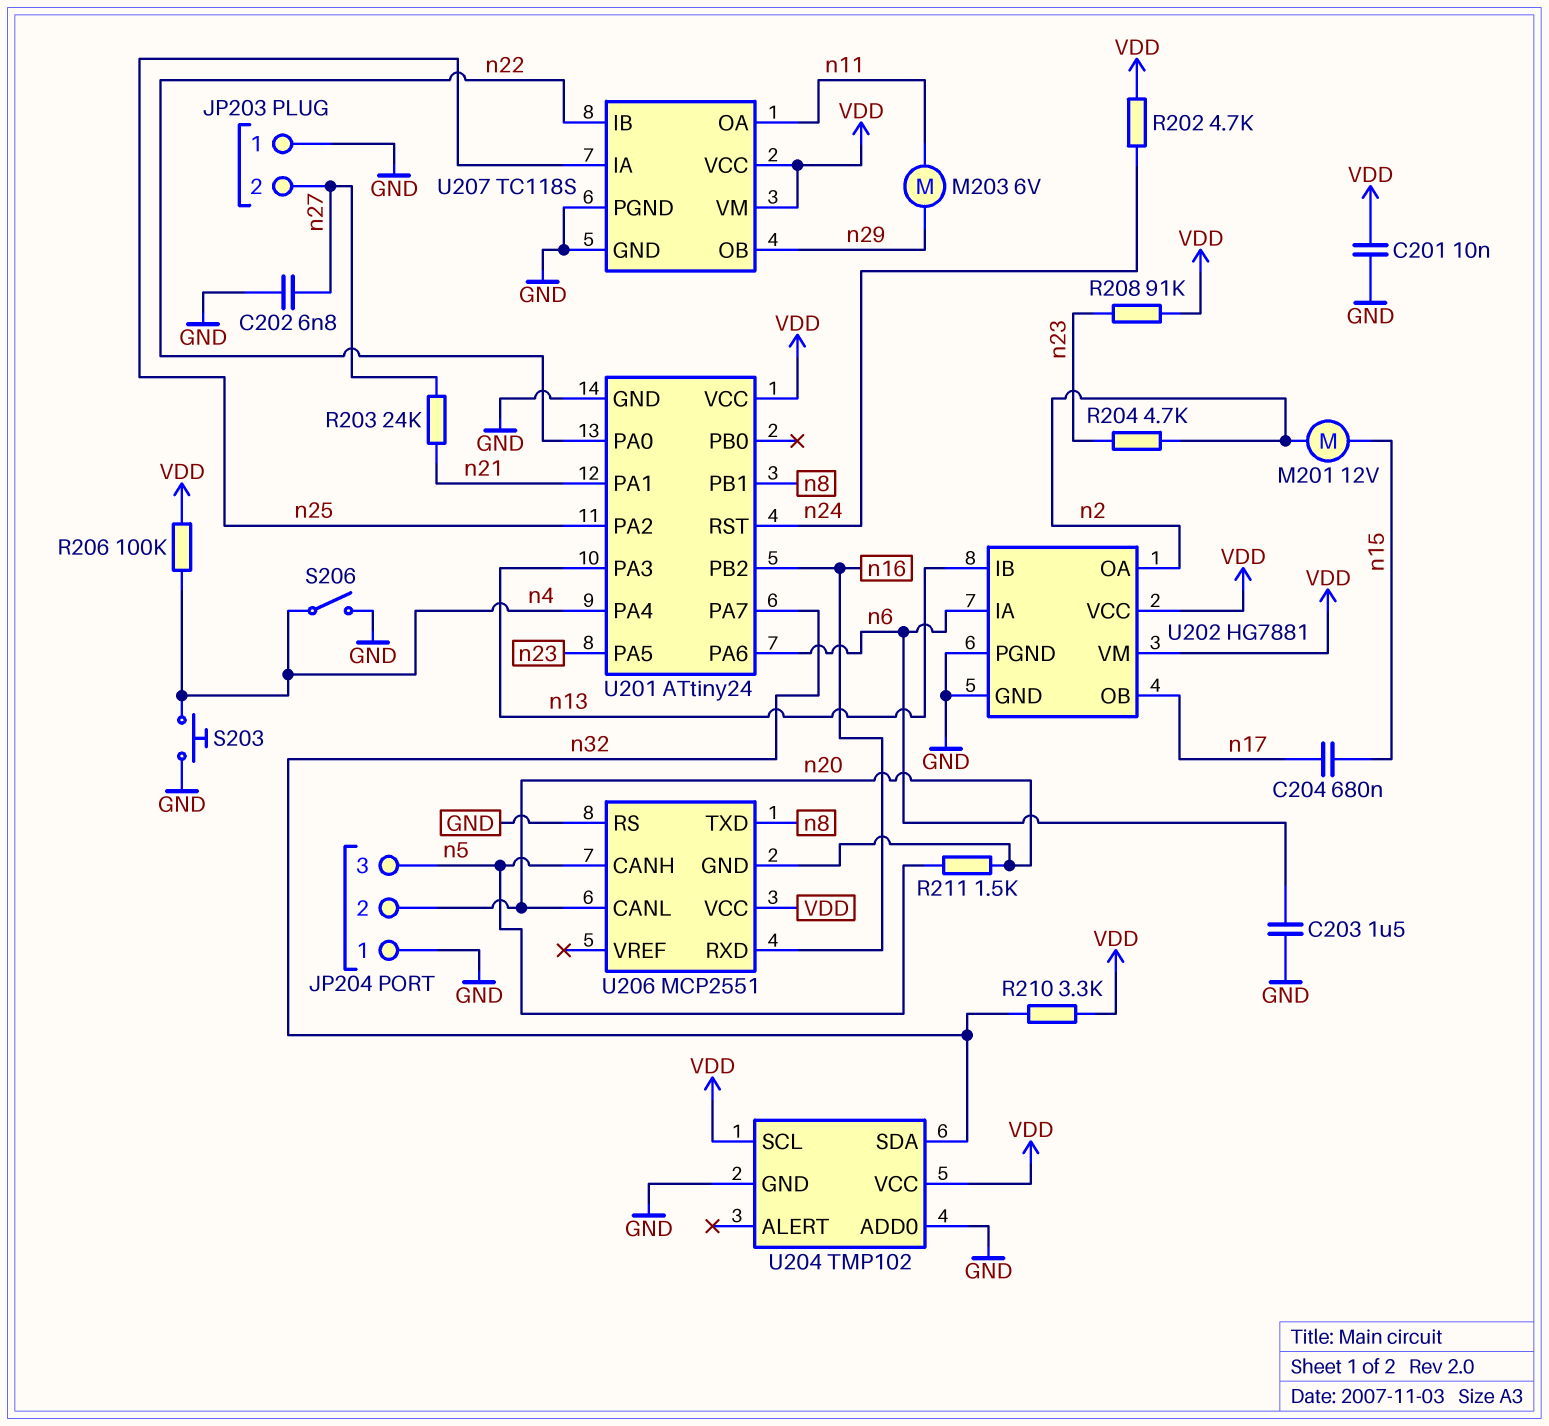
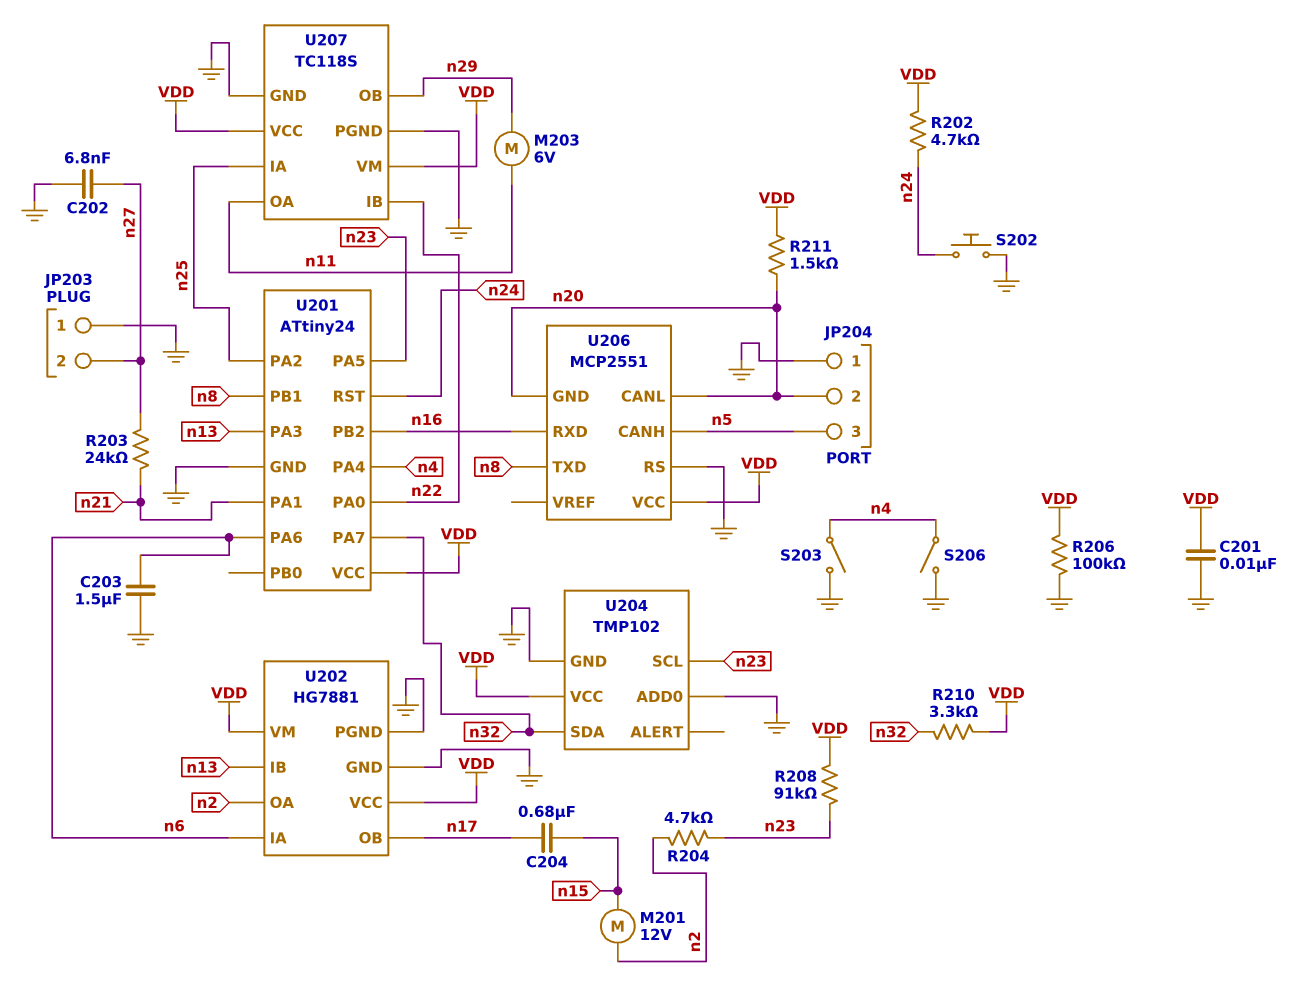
R206: 100k (VDD, n4) -> 100k (GND, VDD)
R211: 1.5k (n5, n20) -> 1.5k (VDD, n20)
S202: none -> button (GND, n24)
S203: button (GND, n4) -> switch (GND, n4)
U204 pin SCL: VDD -> n23

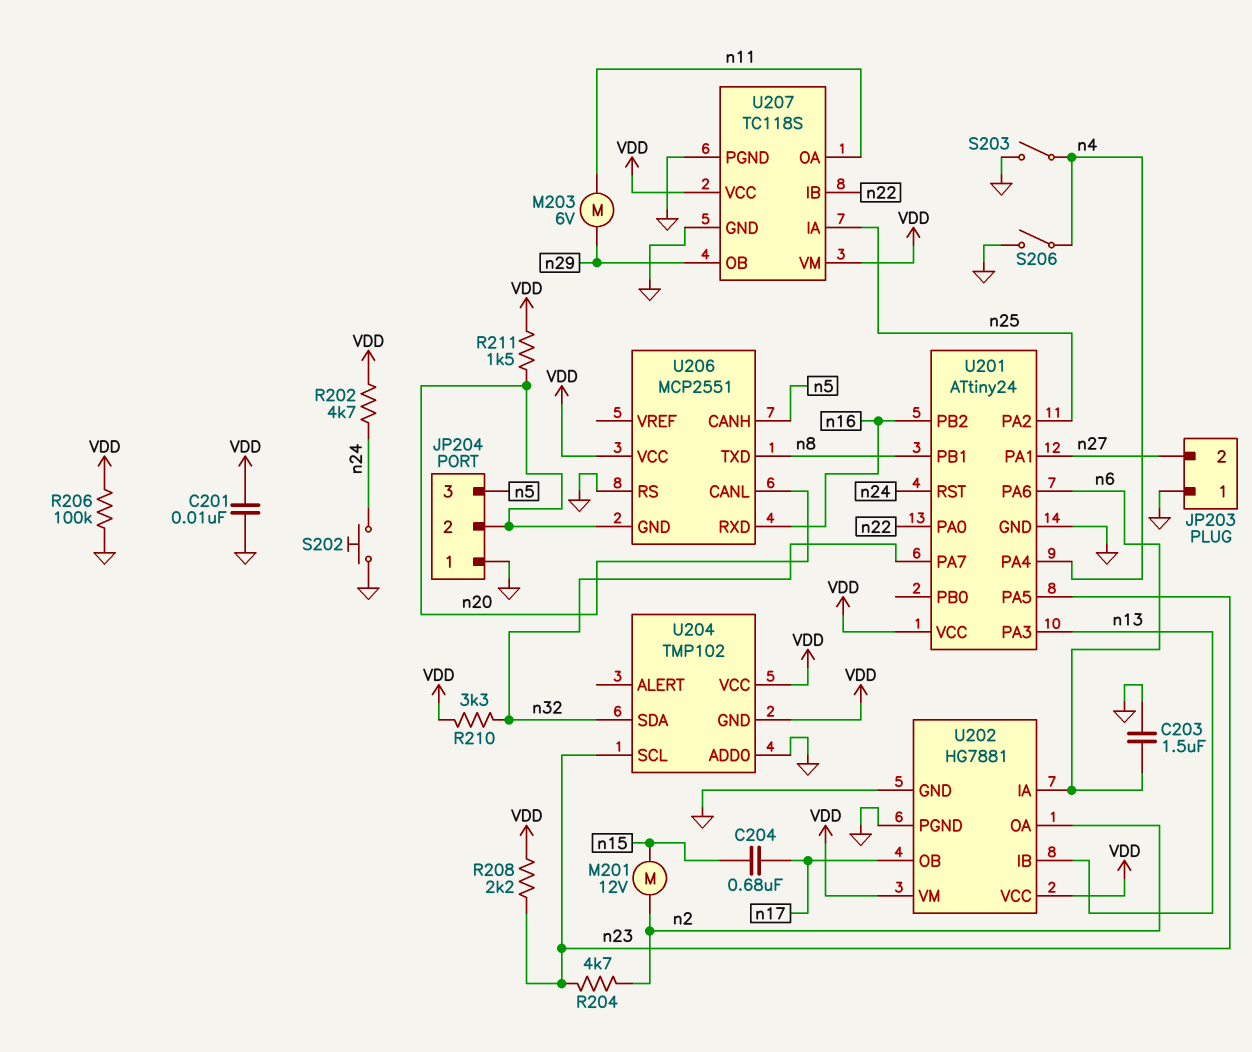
C202: 6.8nF (GND, n27) -> none
R203: 24k (n21, n27) -> none
R208: 91k (VDD, n23) -> 2.2k (VDD, n23)
U201 pin PA1: n21 -> n27
U204 pin GND: GND -> VDD

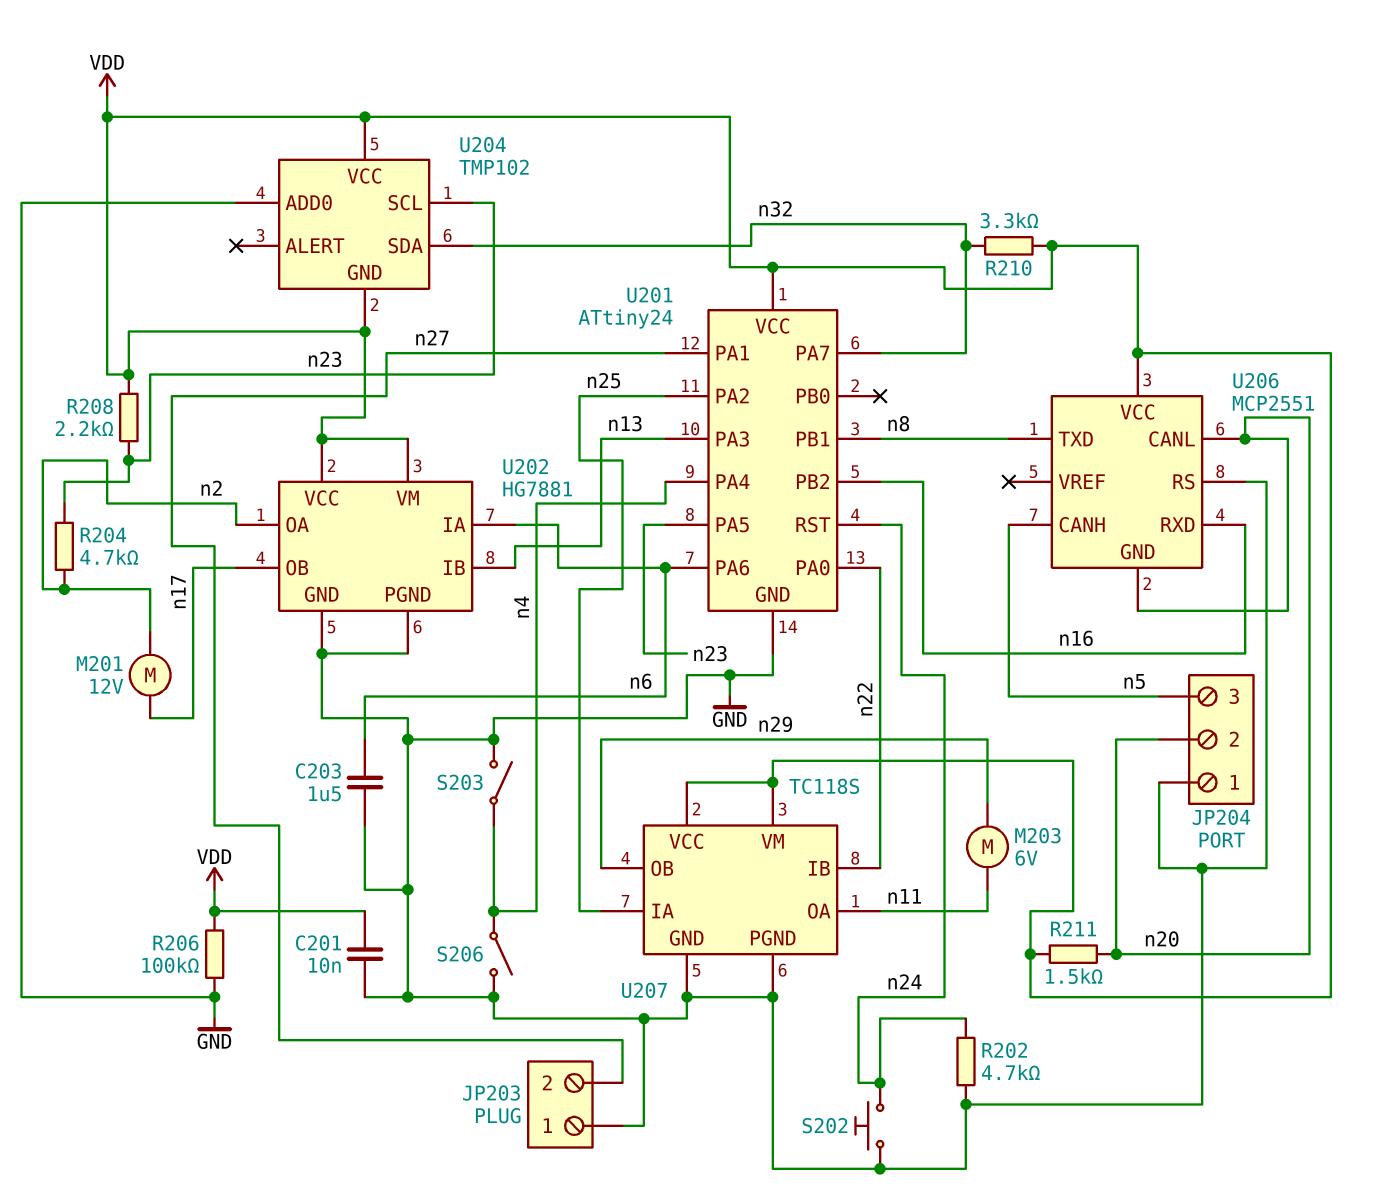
C204: 680nF (n15, n17) -> none
M201: motor 12V (n2, n15) -> motor 12V (n2, n17)
R202: 4.7k (VDD, n24) -> 4.7k (GND, n24)

